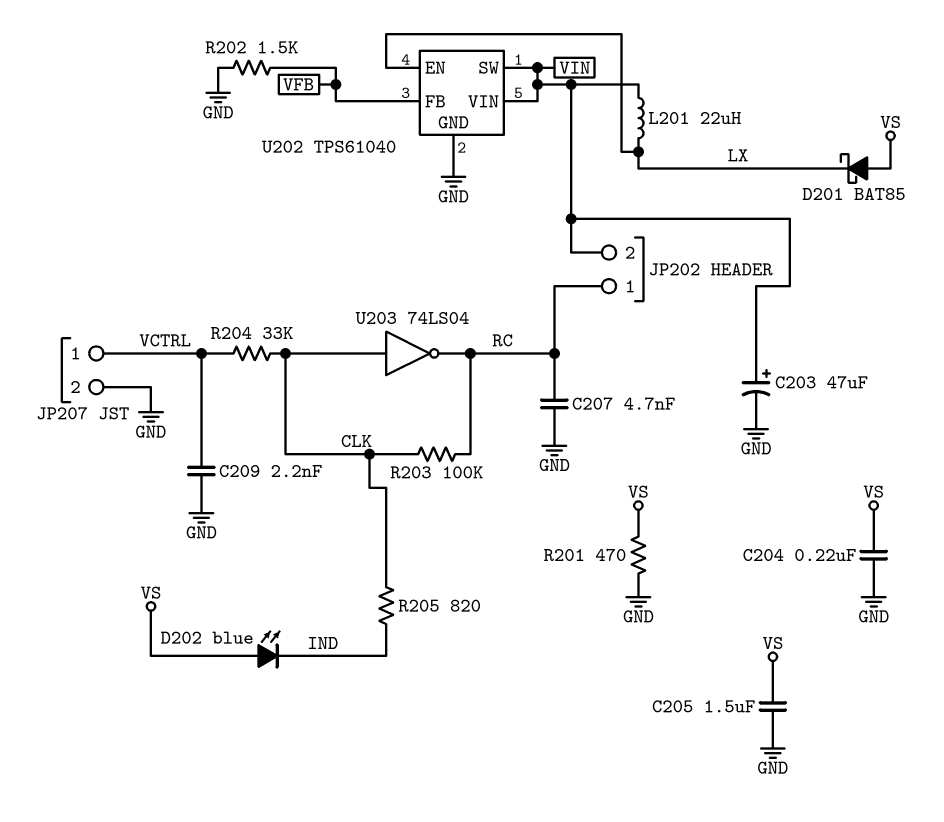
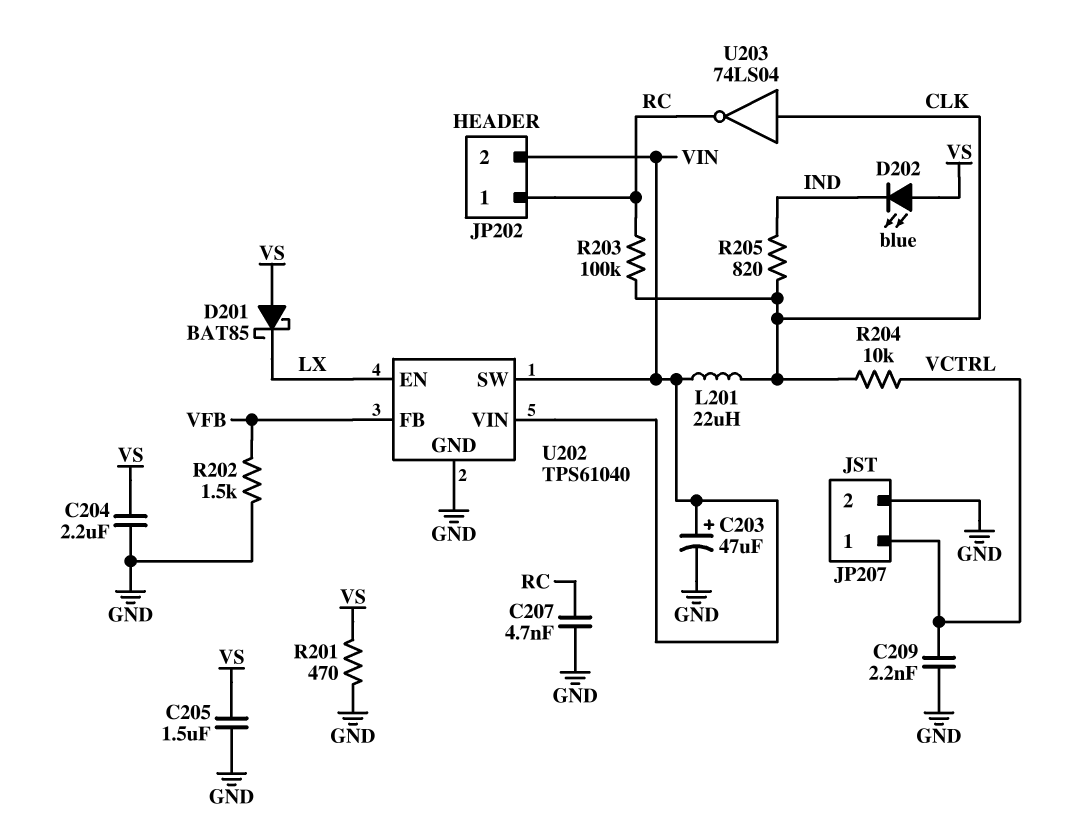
C204: 220nF (GND, VS) -> 2.2uF (GND, VS)
L201: 22uH (LX, VIN) -> 22uH (CLK, VIN)
R204: 33k (CLK, VCTRL) -> 10k (CLK, VCTRL)

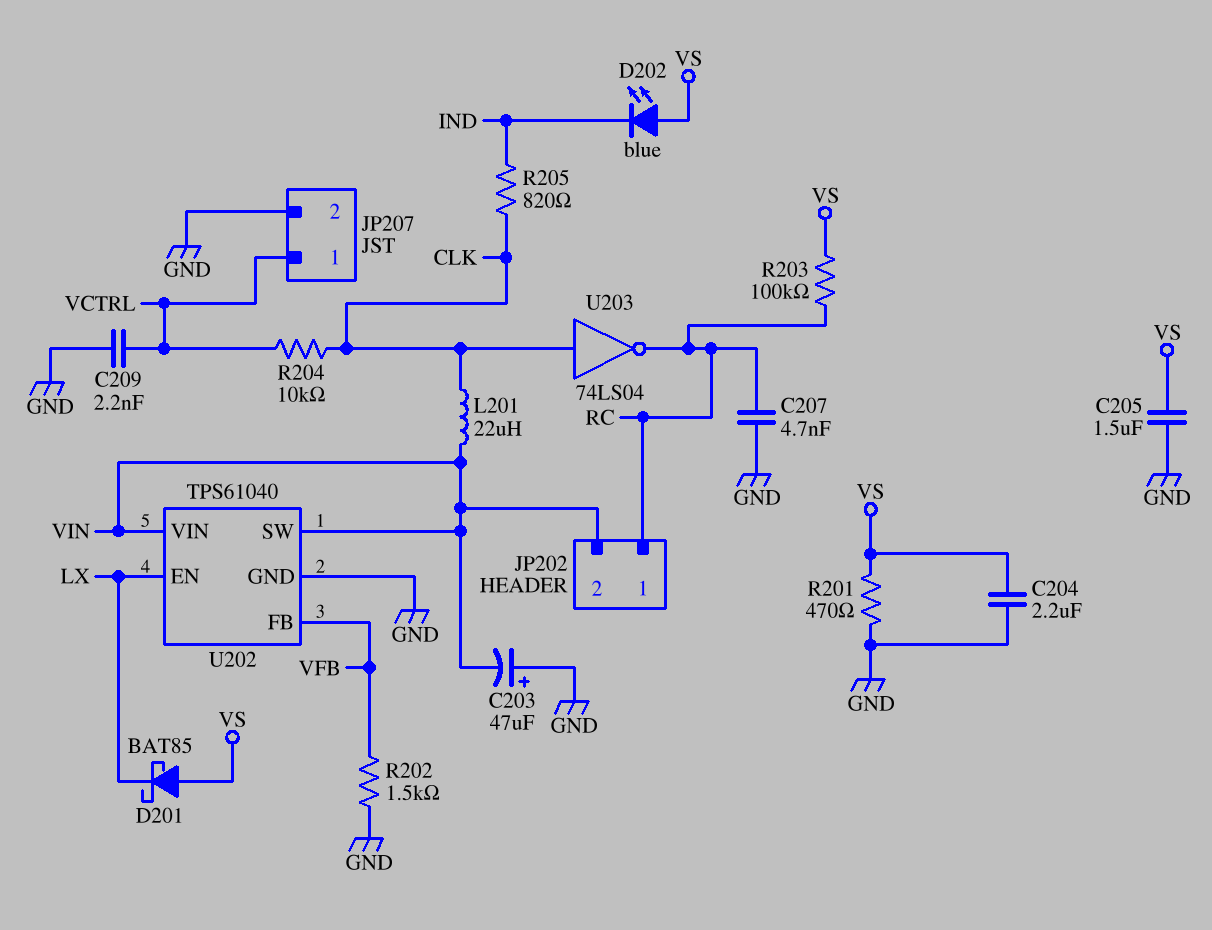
C203: 47uF (plus VIN, minus GND) -> 47uF (plus GND, minus VIN)
R203: 100k (CLK, RC) -> 100k (RC, VS)

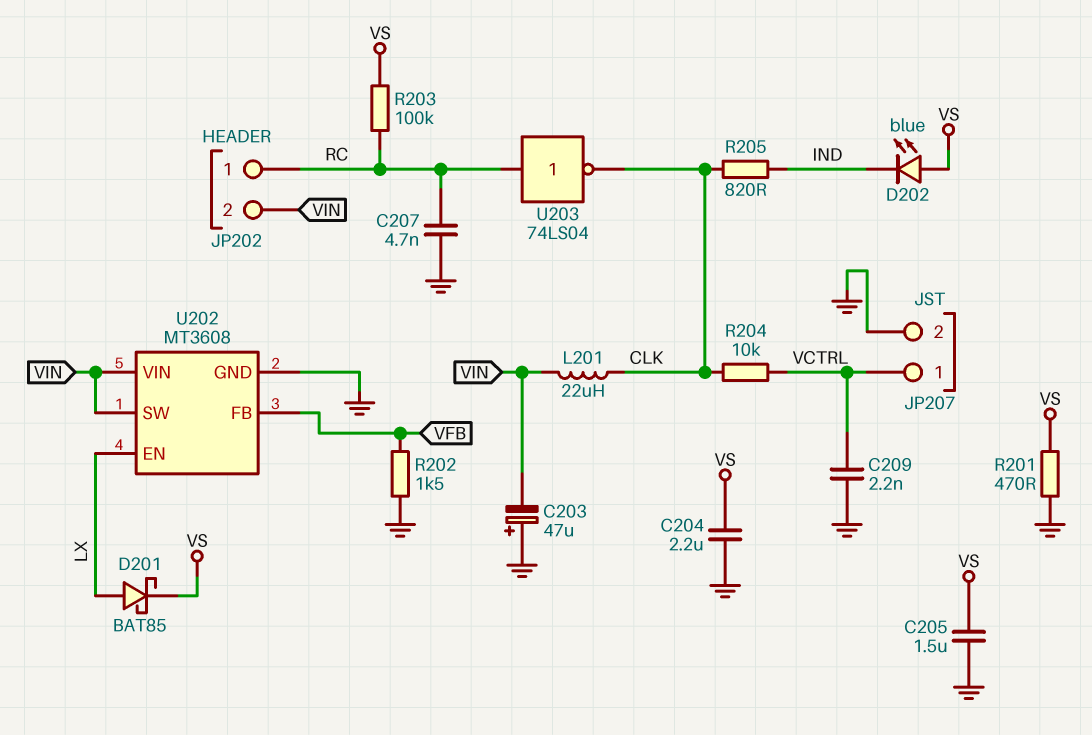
D201: schottky BAT85 (A VS, K LX) -> schottky BAT85 (A LX, K VS)
U202: TPS61040 -> MT3608
U203: NOT 74LS04 (in CLK, out RC) -> NOT 74LS04 (in RC, out CLK)

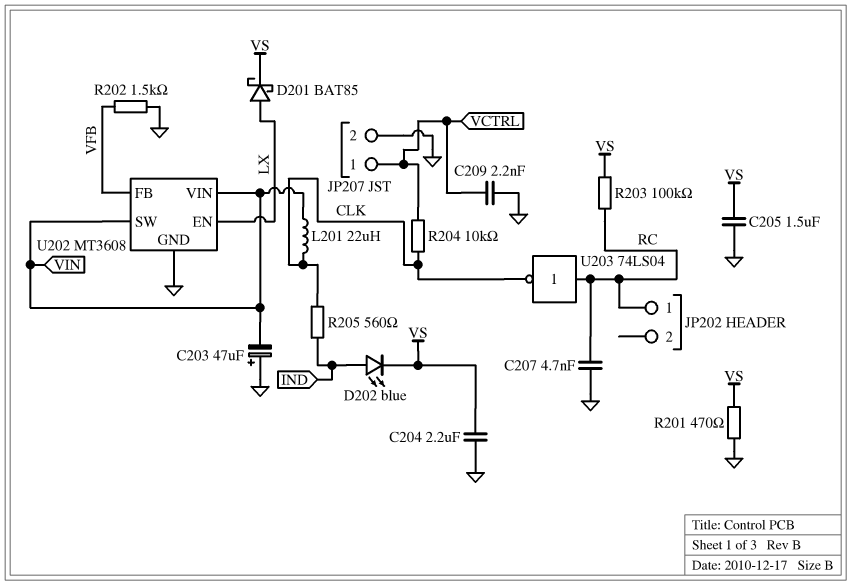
D202: LED blue (A VS, K IND) -> LED blue (A IND, K VS)
JP202 pin 2: VIN -> none
R205: 820 (CLK, IND) -> 560 (CLK, IND)

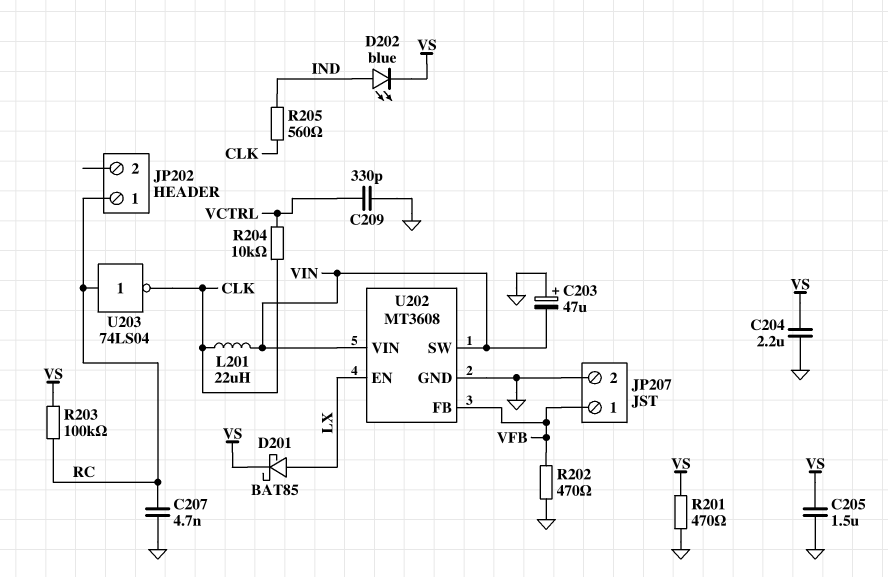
C209: 2.2nF (GND, VCTRL) -> 330pF (GND, VCTRL)
JP207 pin 1: VCTRL -> VFB
R202: 1.5k (GND, VFB) -> 470 (GND, VFB)

